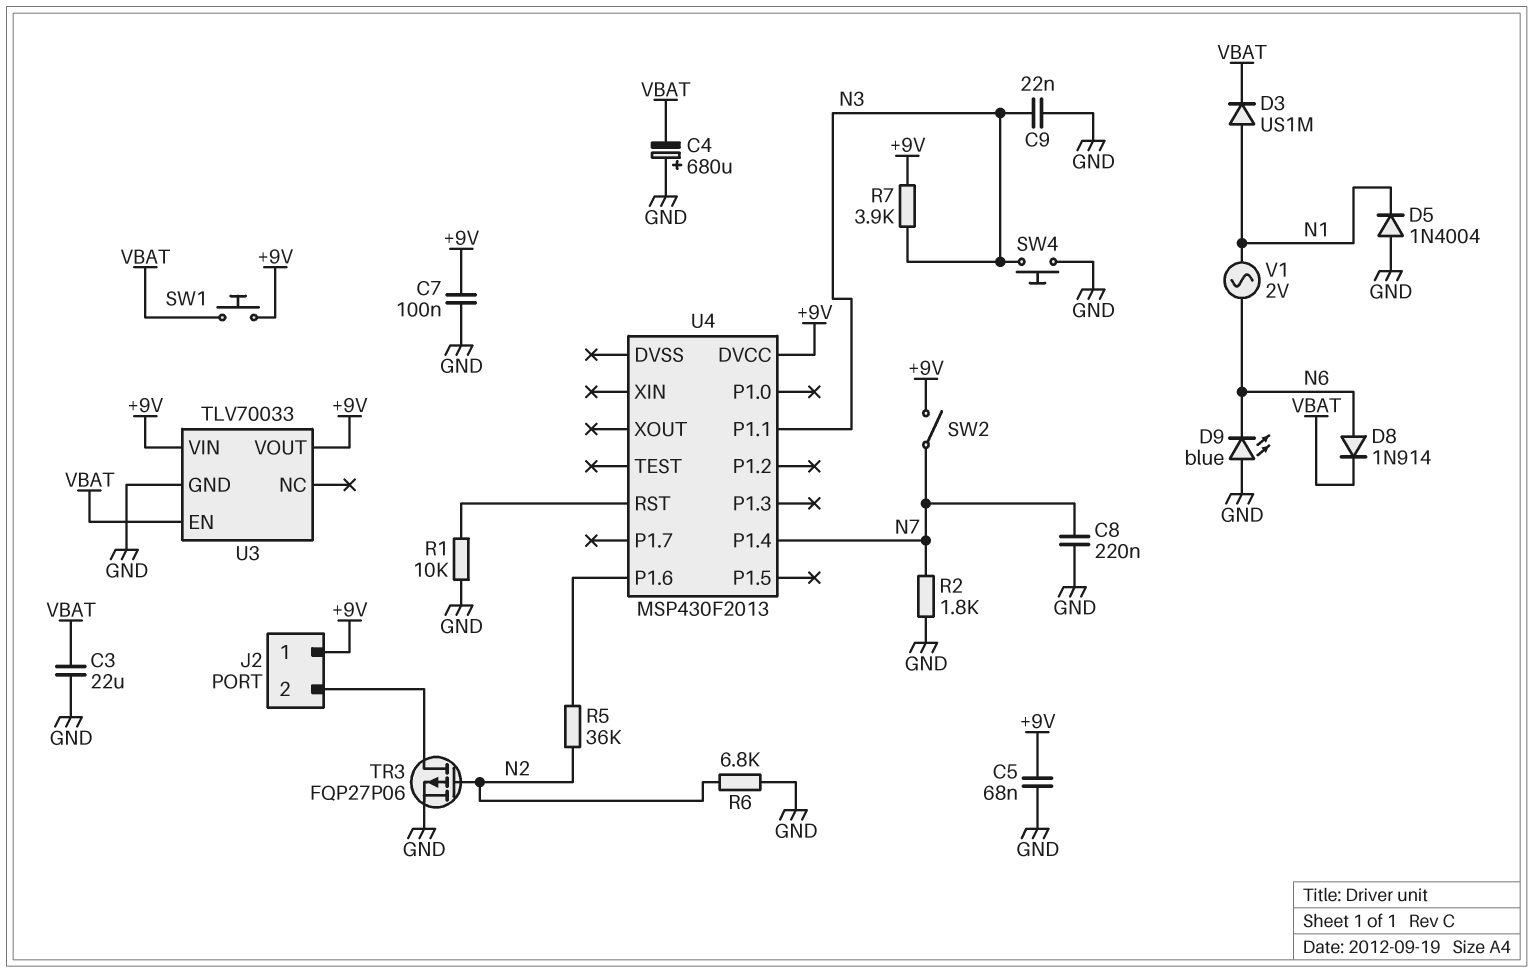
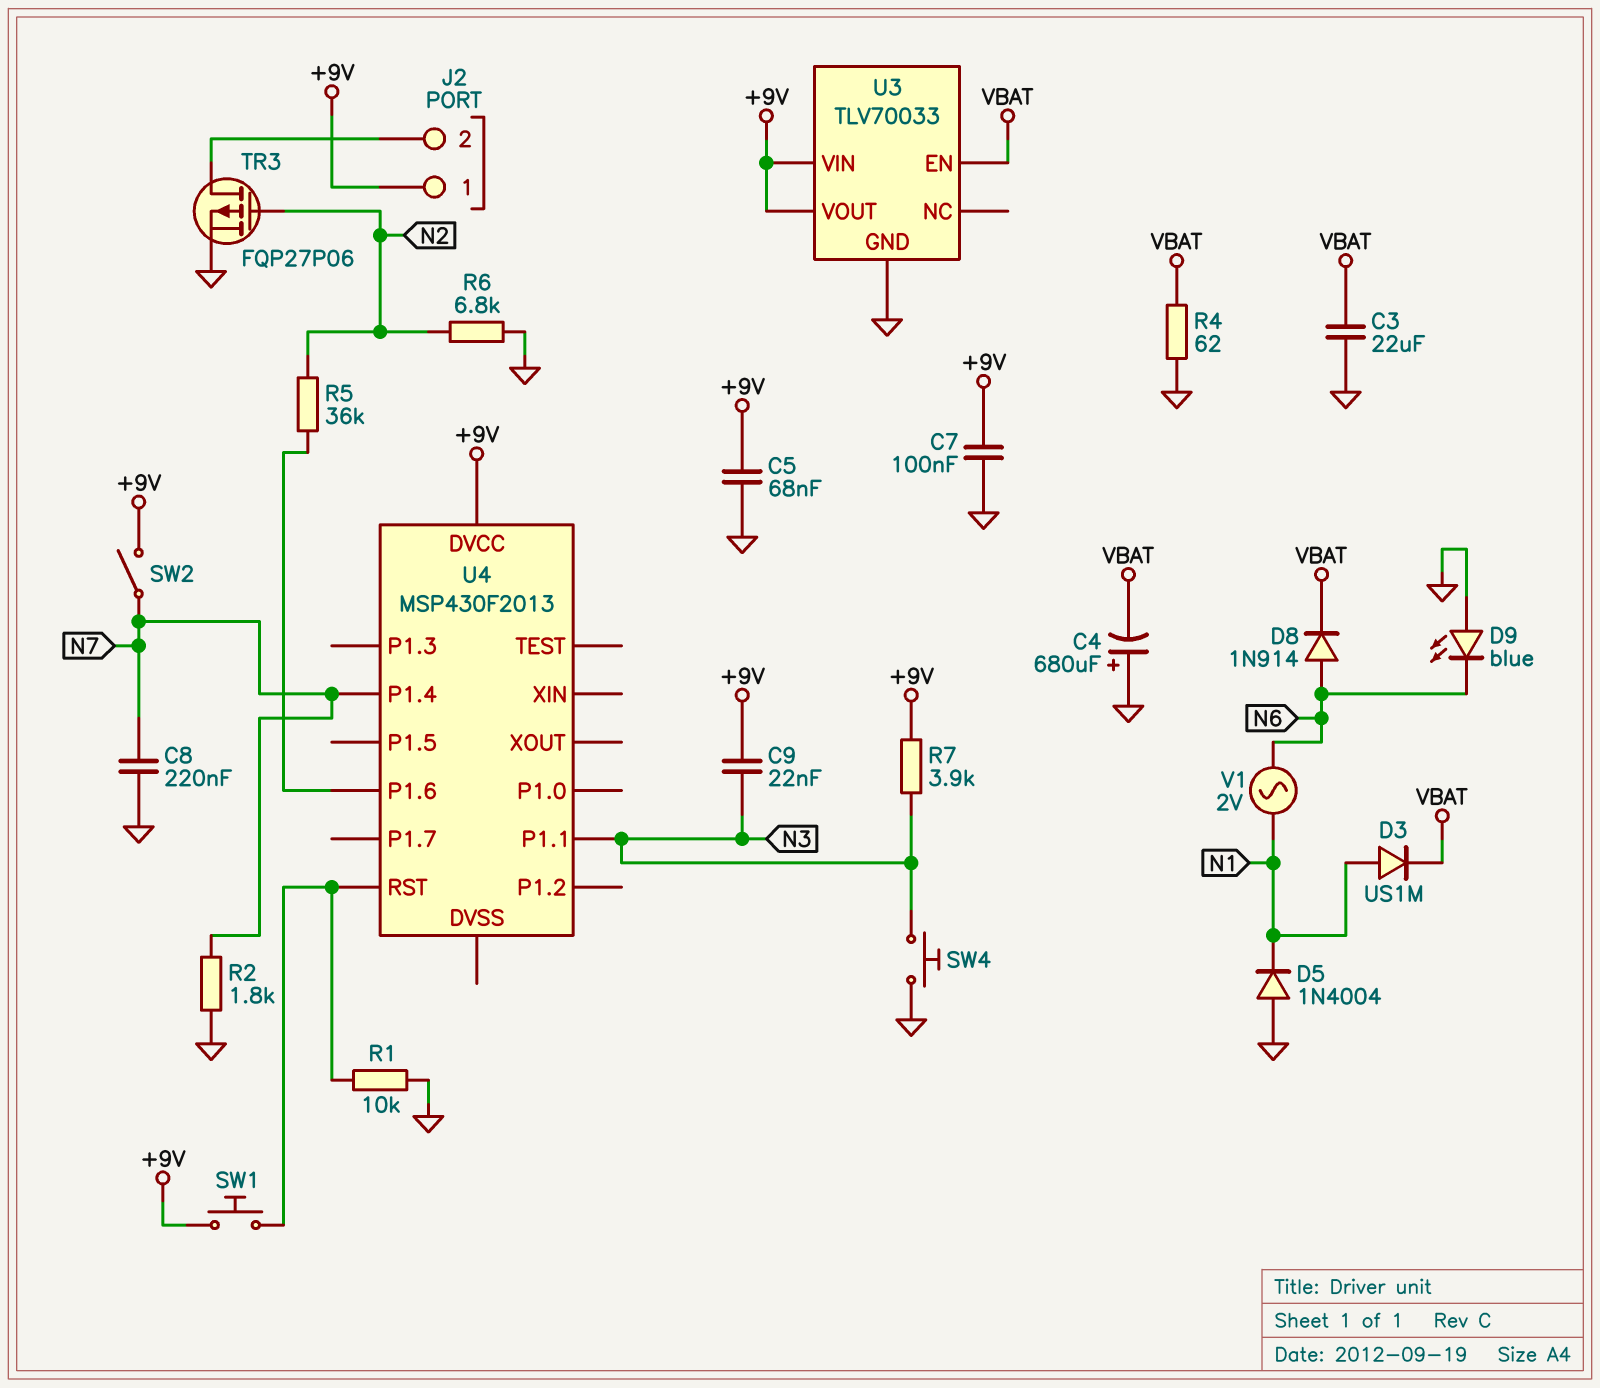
C9: 22nF (GND, N3) -> 22nF (+9V, N3)
R4: none -> 62 (GND, VBAT)
SW1: button (+9V, VBAT) -> button (+9V, U4/RST)

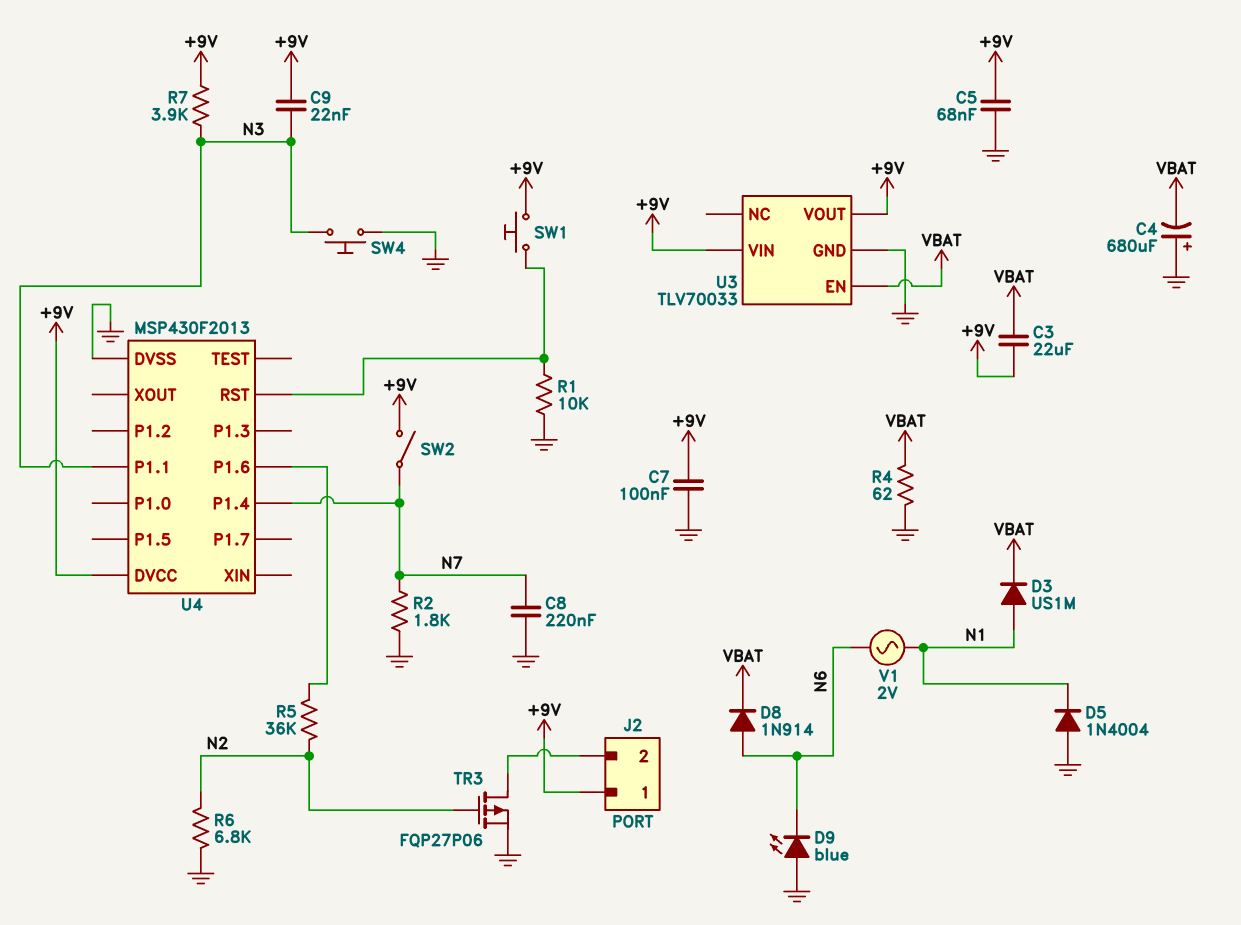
C3: 22uF (GND, VBAT) -> 22uF (+9V, VBAT)
U4 pin DVSS: none -> GND

